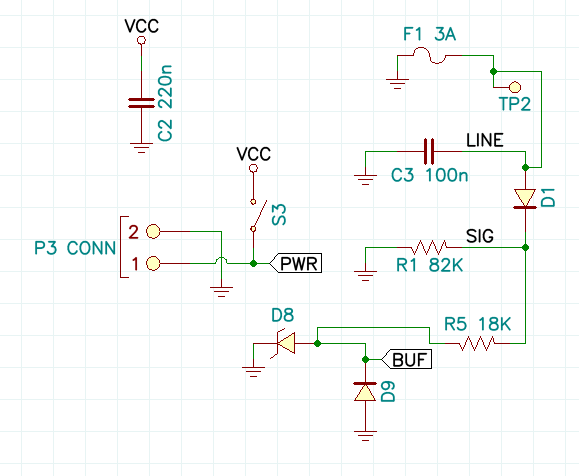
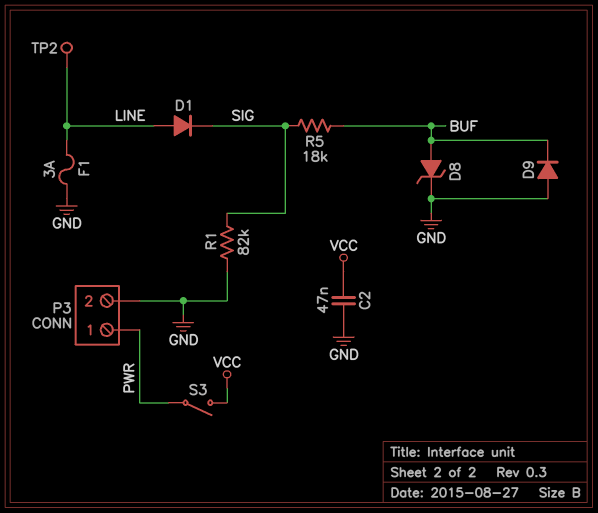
C2: 220nF (GND, VCC) -> 47nF (GND, VCC)
C3: 100nF (GND, LINE) -> none

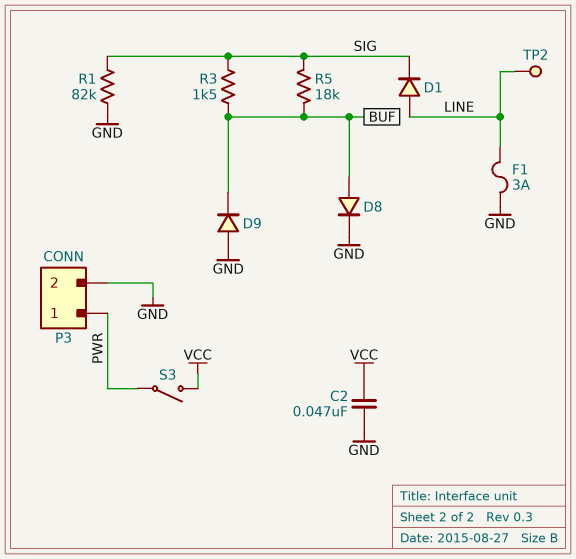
D8: zener (A BUF, K GND) -> diode (A BUF, K GND)
R3: none -> 1.5k (BUF, SIG)

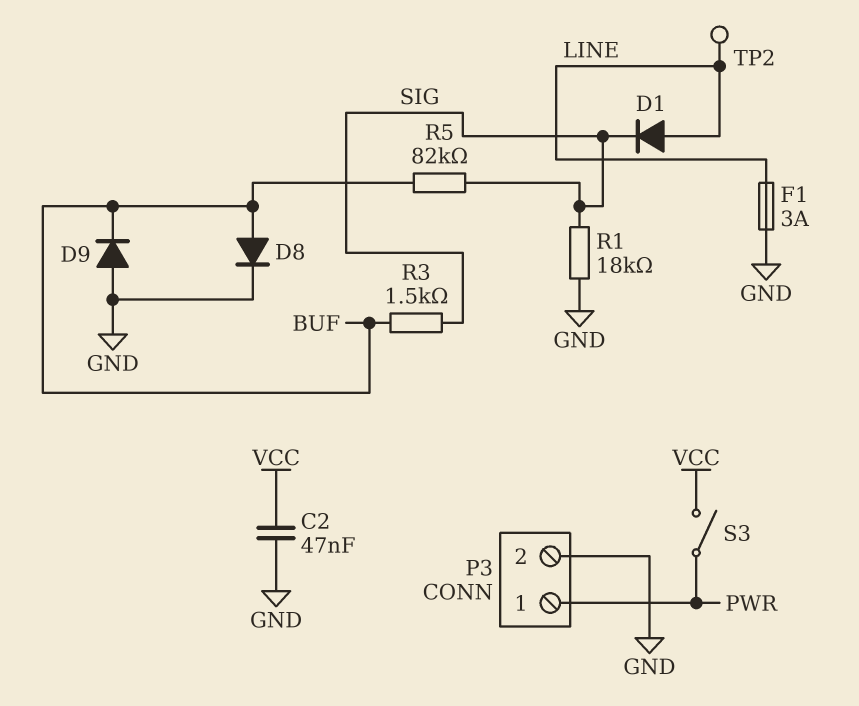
R1: 82k (GND, SIG) -> 18k (GND, SIG)
R5: 18k (BUF, SIG) -> 82k (BUF, SIG)

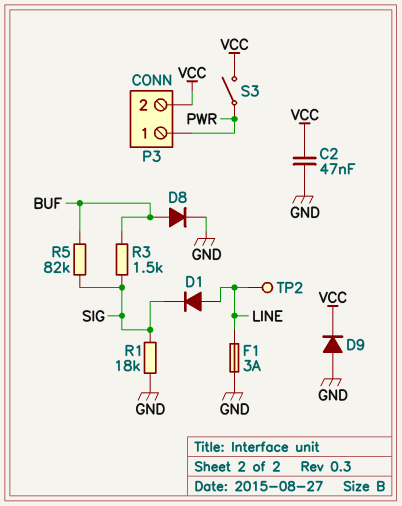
D9: diode (A GND, K BUF) -> diode (A GND, K VCC)
P3 pin 2: GND -> VCC

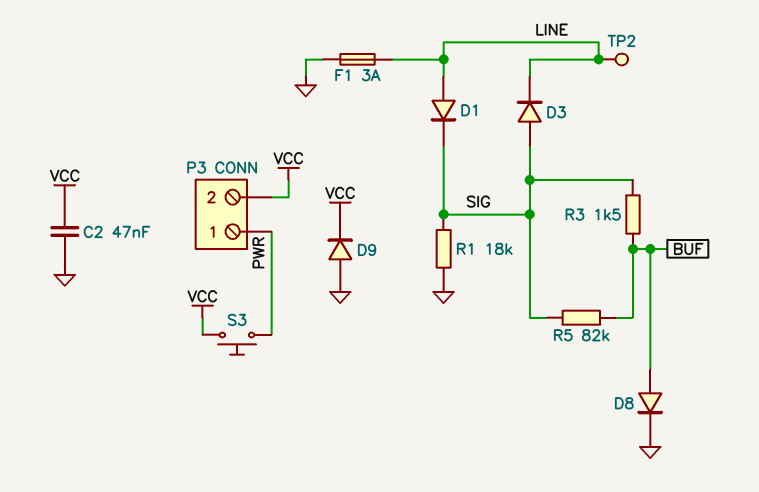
D3: none -> diode (A SIG, K LINE)
S3: switch (PWR, VCC) -> button (PWR, VCC)

